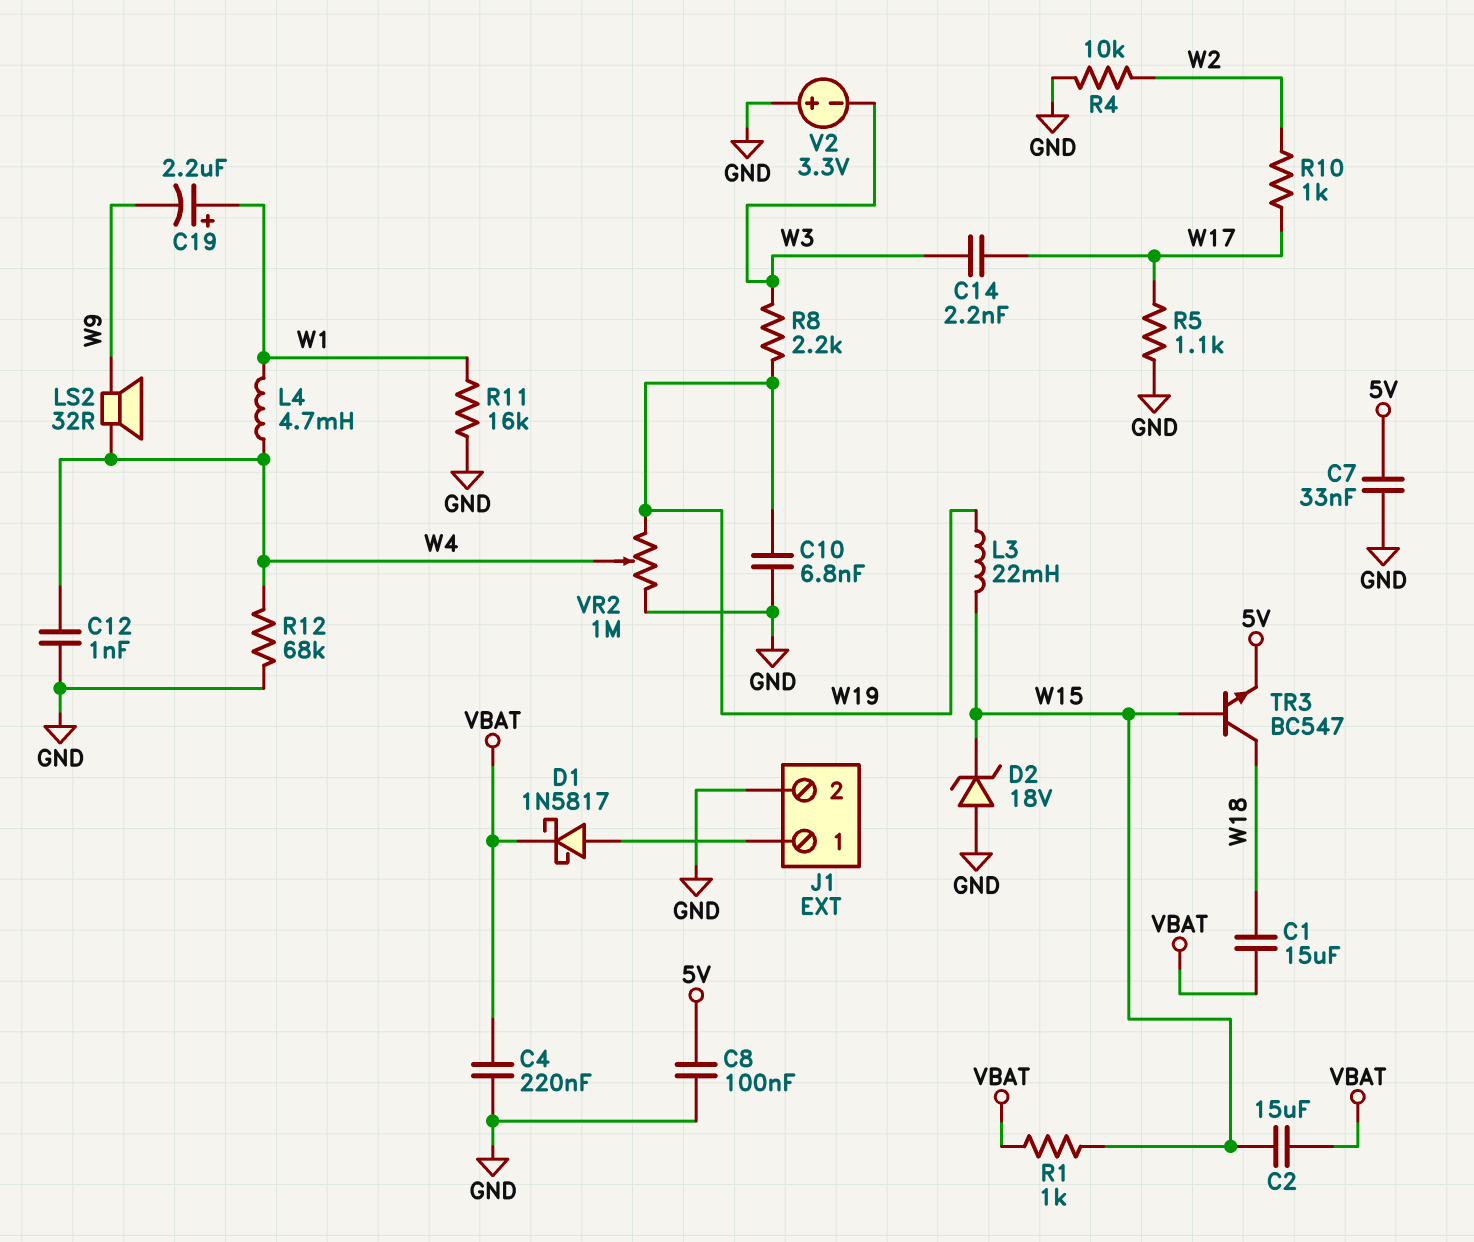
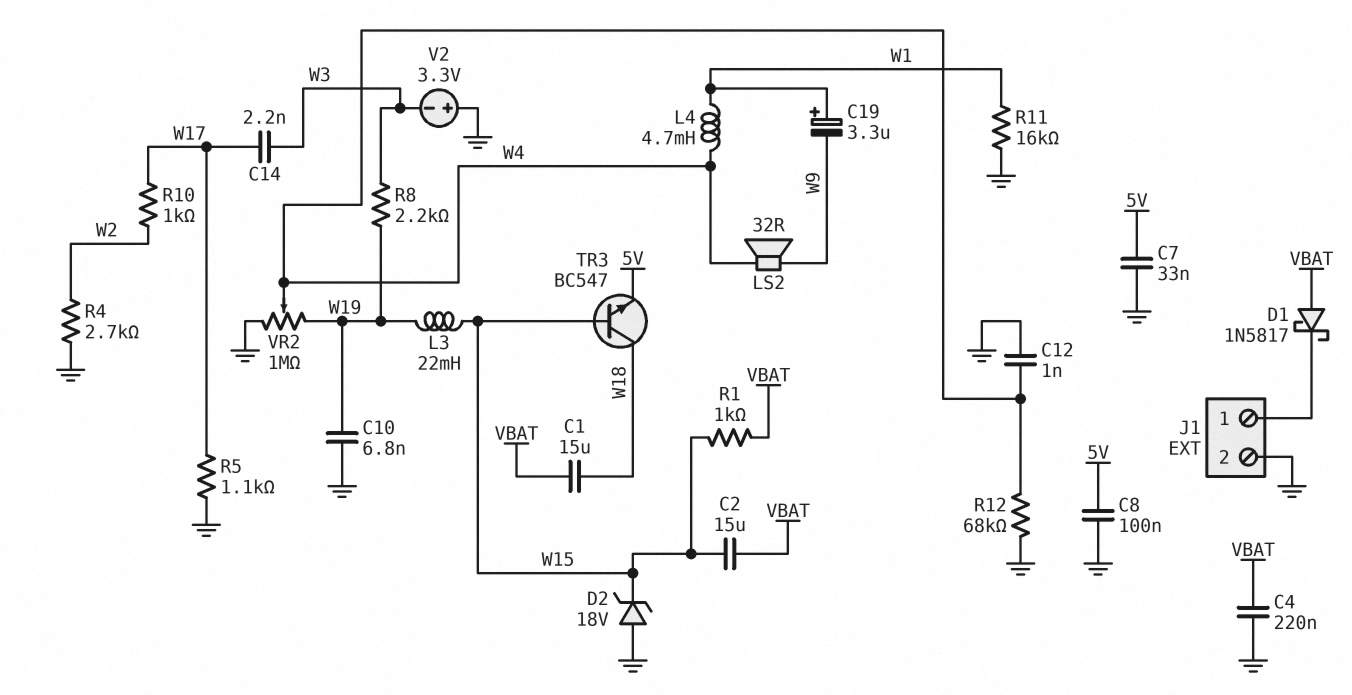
C19: 2.2uF (plus W1, minus W9) -> 3.3uF (plus W1, minus W9)
D1: schottky 1N5817 (A J1/1, K VBAT) -> schottky 1N5817 (A VBAT, K J1/1)
R4: 10k (GND, W2) -> 2.7k (GND, W2)

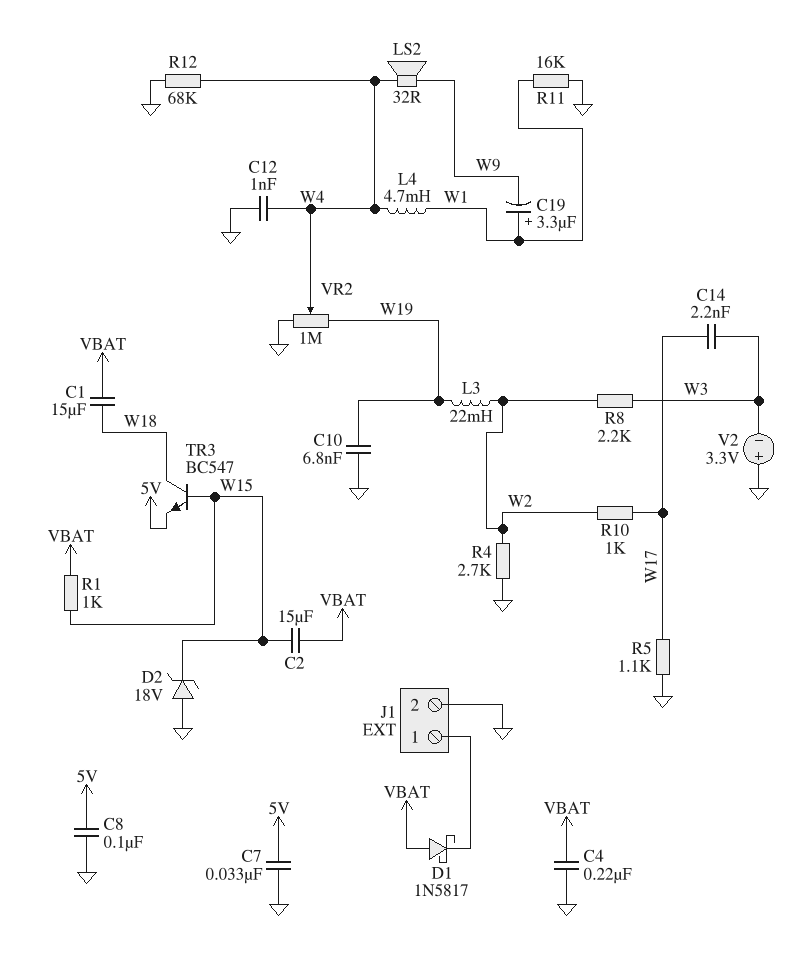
L3: 22mH (W15, W19) -> 22mH (W2, W19)
R8: 2.2k (W3, W19) -> 2.2k (W2, W3)

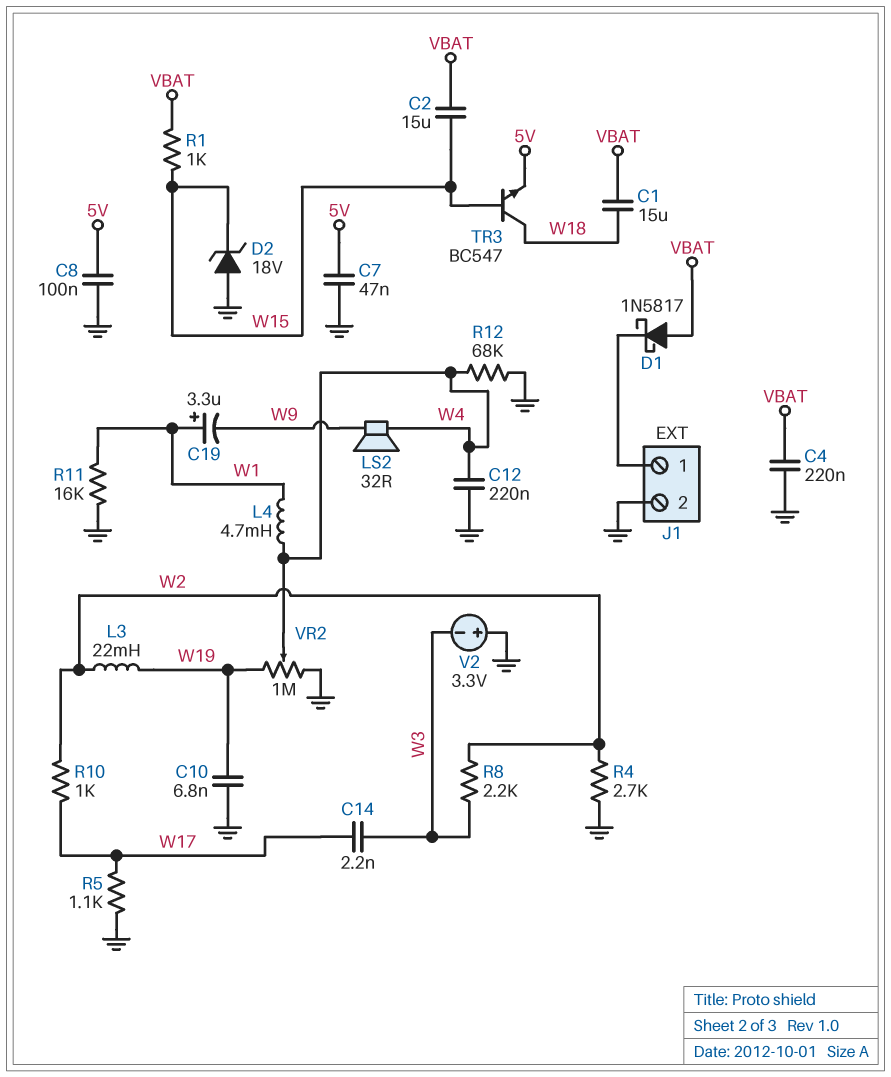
C7: 33nF (5V, GND) -> 47nF (5V, GND)
C12: 1nF (GND, W4) -> 220nF (GND, W4)

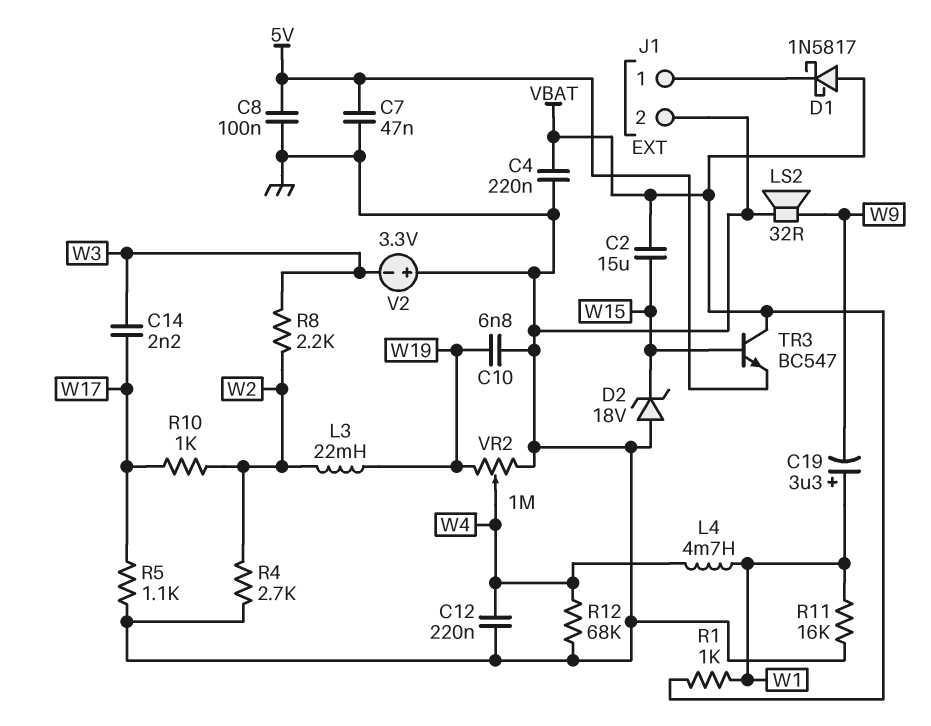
C1: 15uF (VBAT, W18) -> none
LS2: speaker 32R (W4, W9) -> speaker 32R (GND, W9)
R1: 1k (VBAT, W15) -> 1k (VBAT, W1)
TR3: NPN BC547 (B W15, C W18, E 5V) -> NPN BC547 (B W15, C VBAT, E 5V)

